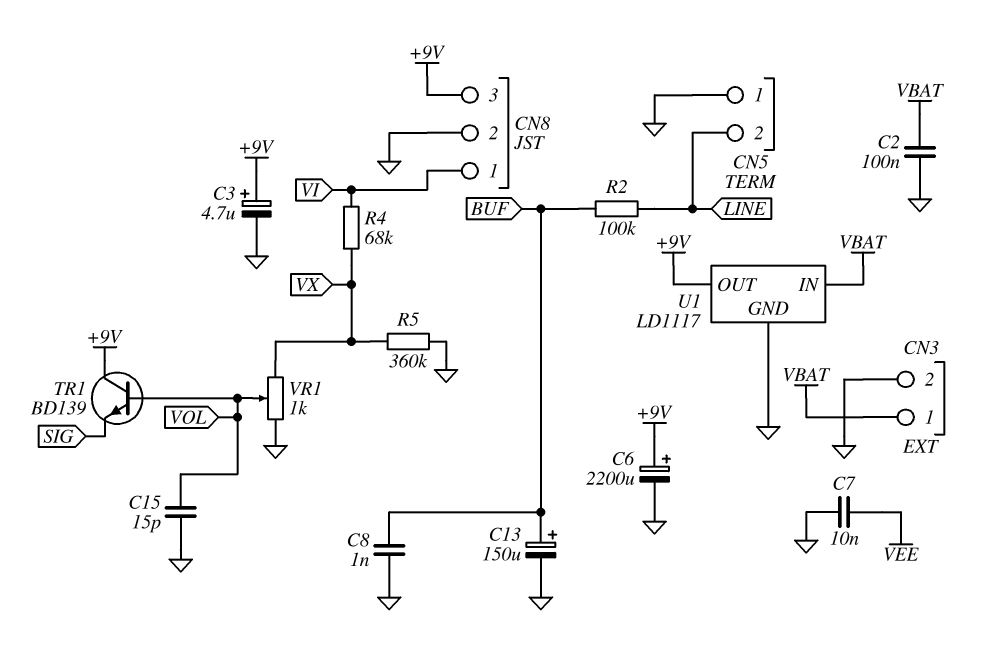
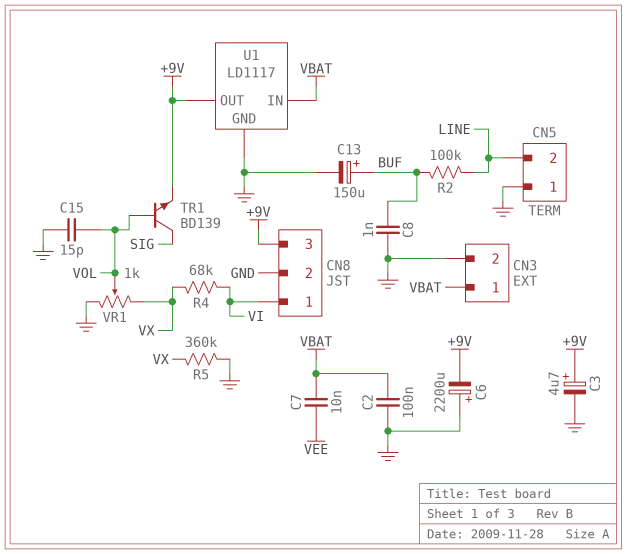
C6: 2200uF (plus +9V, minus GND) -> 2200uF (plus GND, minus +9V)
C7: 10nF (GND, VEE) -> 10nF (VBAT, VEE)
TR1: NPN BD139 (B VOL, C +9V, E SIG) -> NPN BD139 (B VOL, C SIG, E +9V)

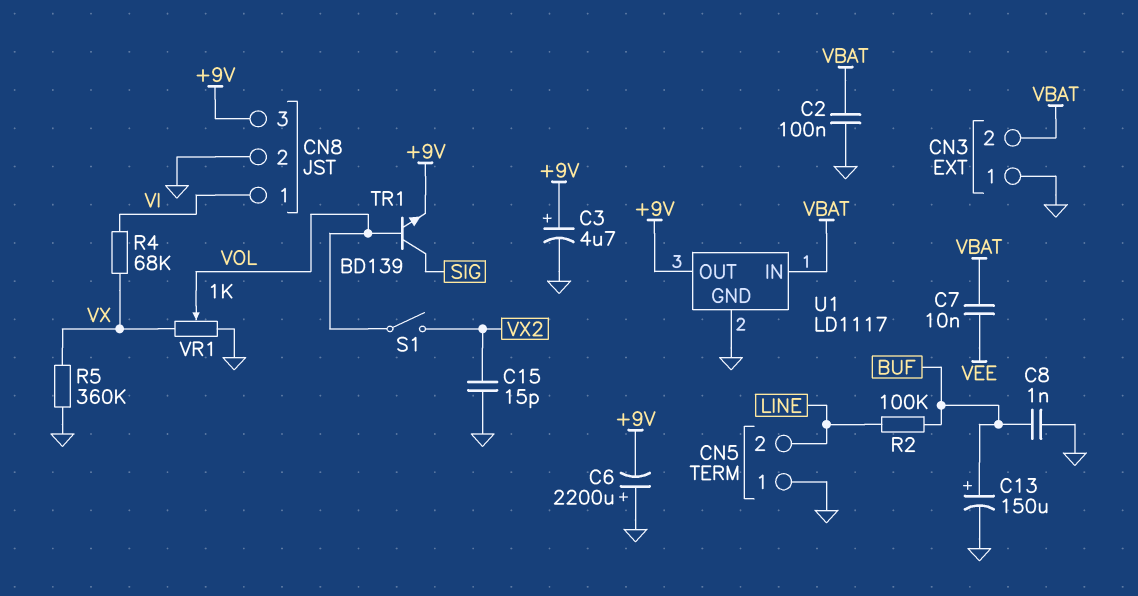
C15: 15pF (GND, VOL) -> 15pF (GND, VX2)
CN3 pin 1: VBAT -> GND
CN3 pin 2: GND -> VBAT
S1: none -> switch (VOL, VX2)

